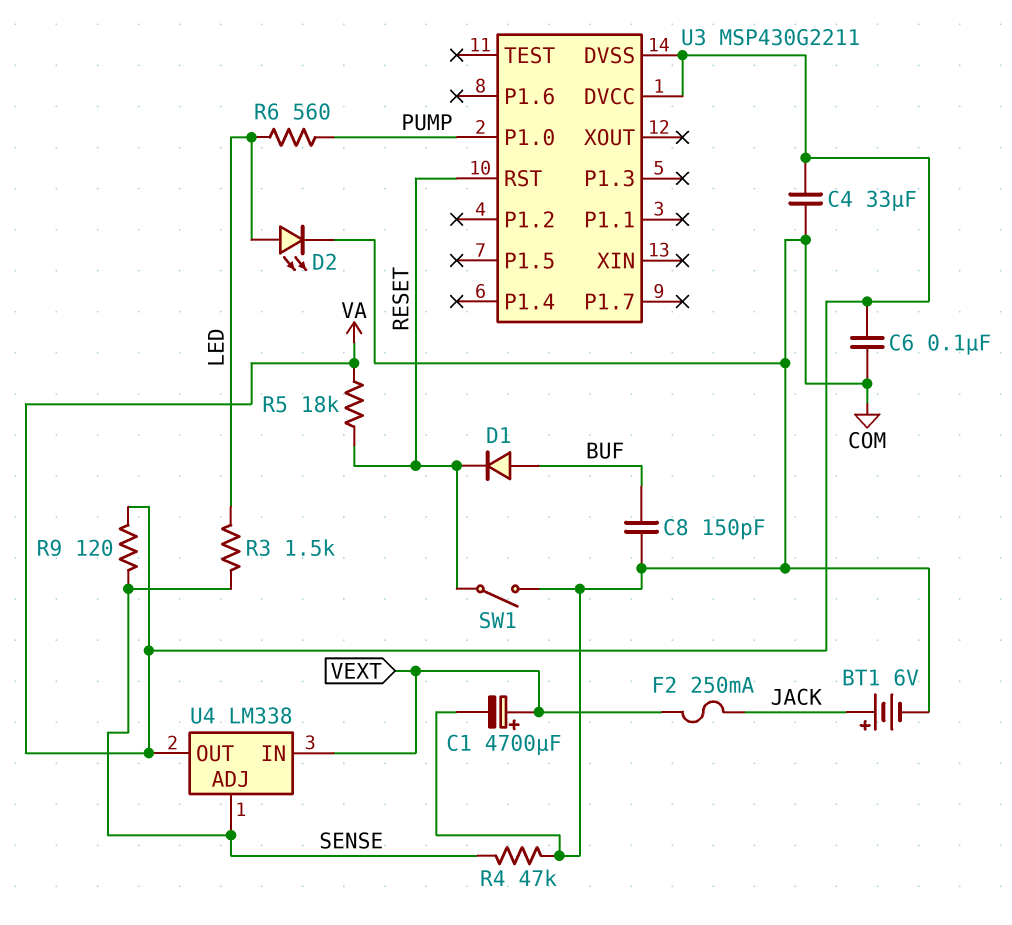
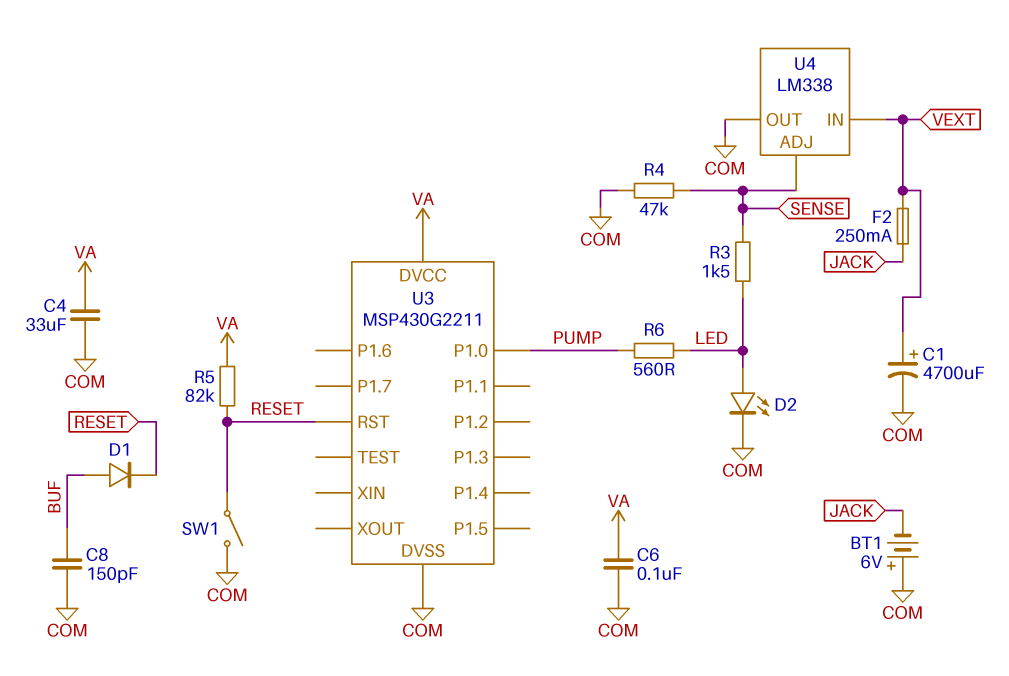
BT1: 6V (plus JACK, minus COM) -> 6V (plus COM, minus JACK)
R5: 18k (RESET, VA) -> 82k (RESET, VA)
R9: 120 (SENSE, VA) -> none
U3 pin DVSS: VA -> COM
U4 pin OUT: VA -> COM

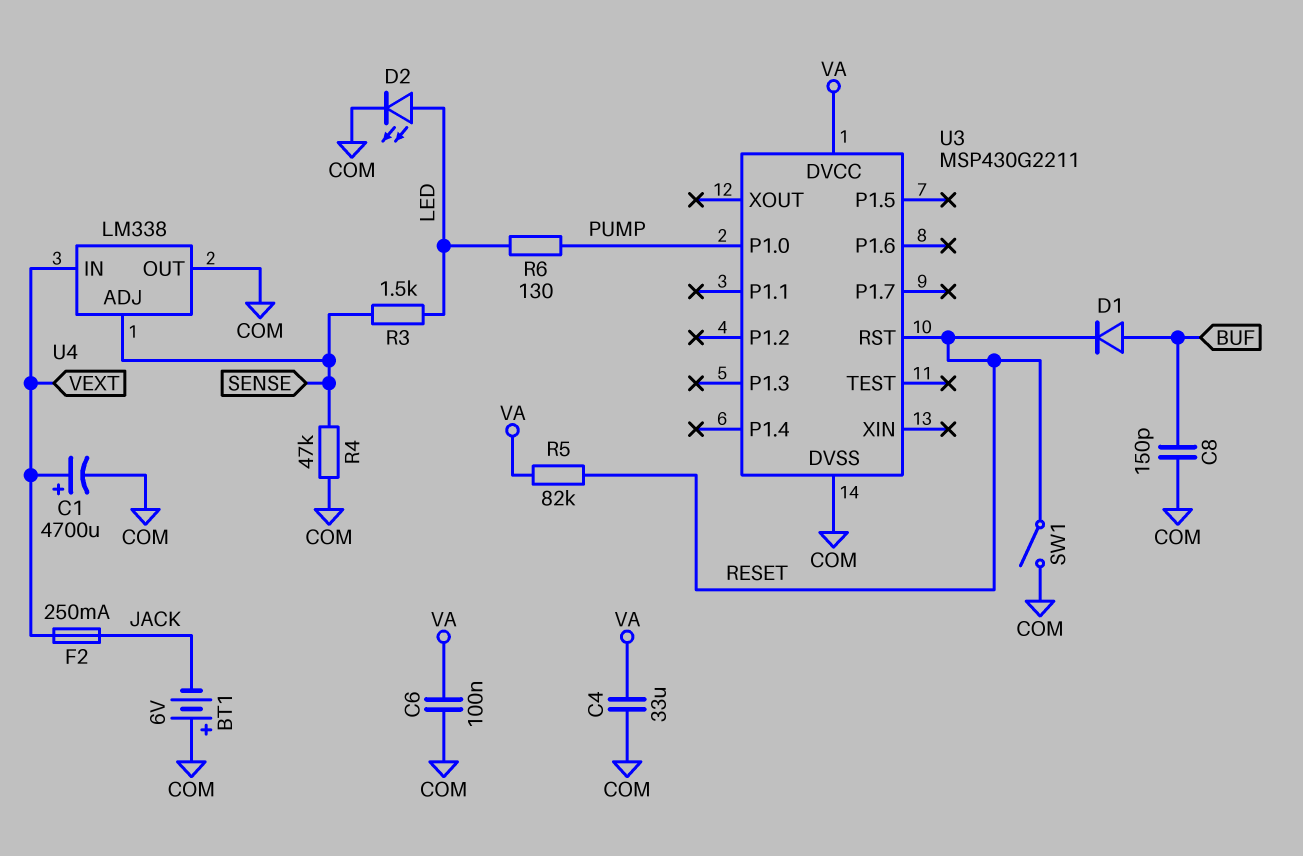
R6: 560 (LED, PUMP) -> 130 (LED, PUMP)

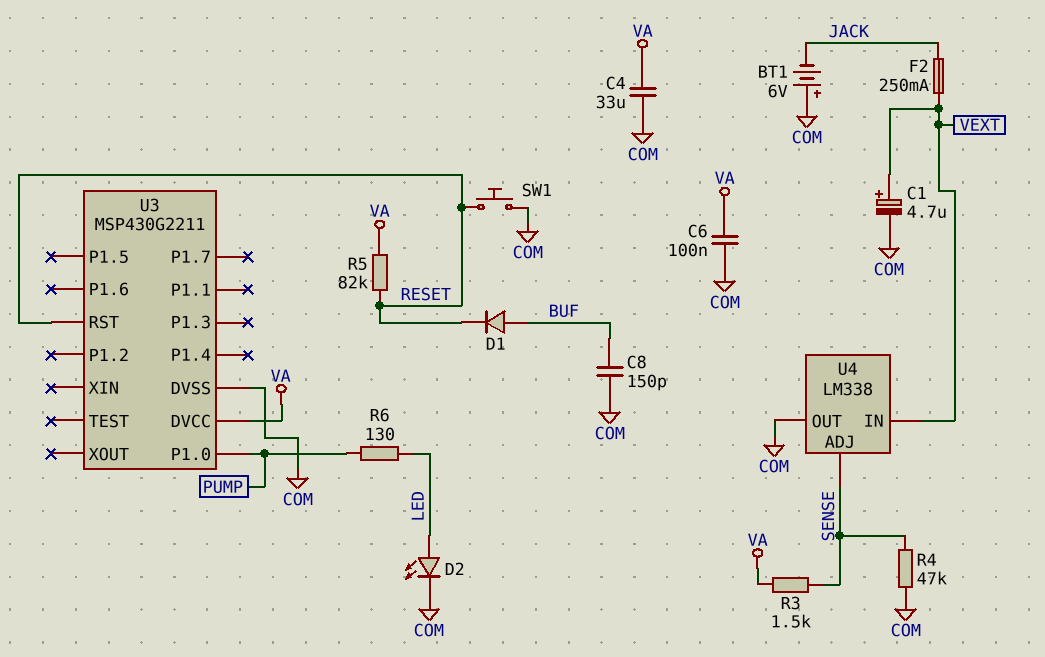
C1: 4700uF (plus VEXT, minus COM) -> 4.7uF (plus VEXT, minus COM)
R3: 1.5k (LED, SENSE) -> 1.5k (SENSE, VA)
SW1: switch (COM, RESET) -> button (COM, RESET)

